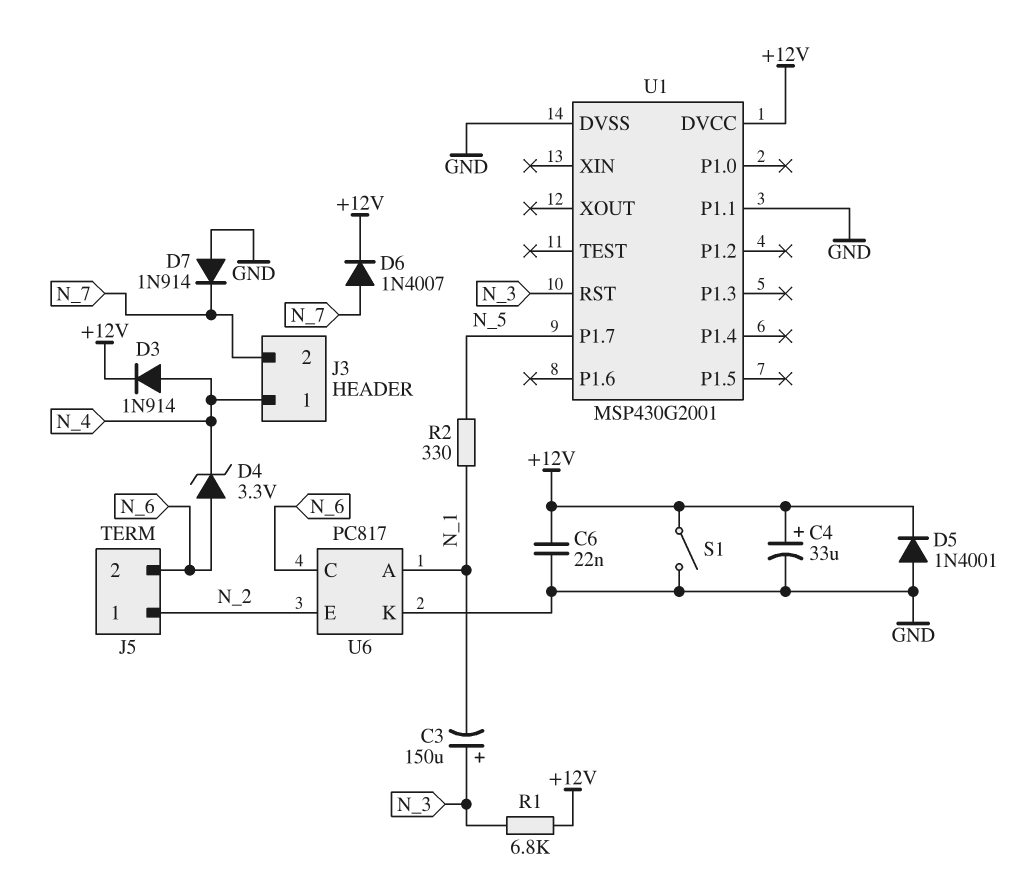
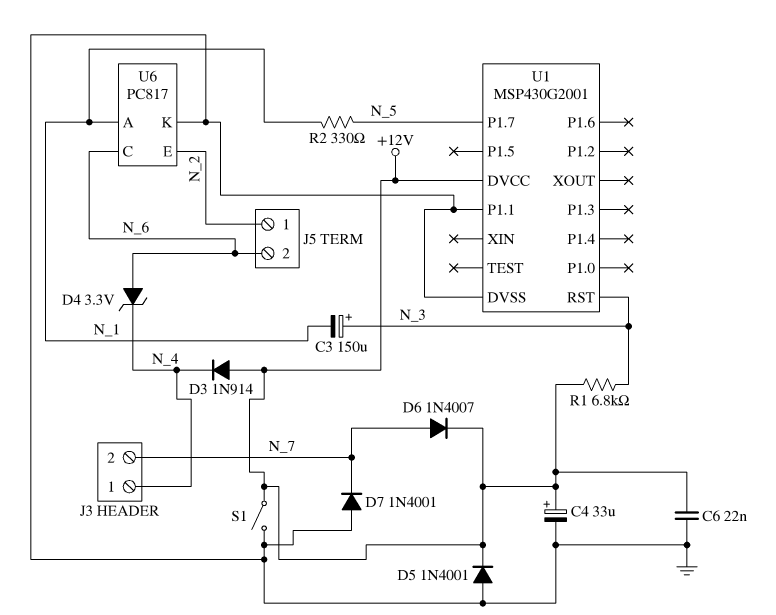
D3: diode 1N914 (A N_4, K +12V) -> diode 1N914 (A +12V, K N_4)
D7: diode 1N914 (A GND, K N_7) -> diode 1N4001 (A GND, K N_7)

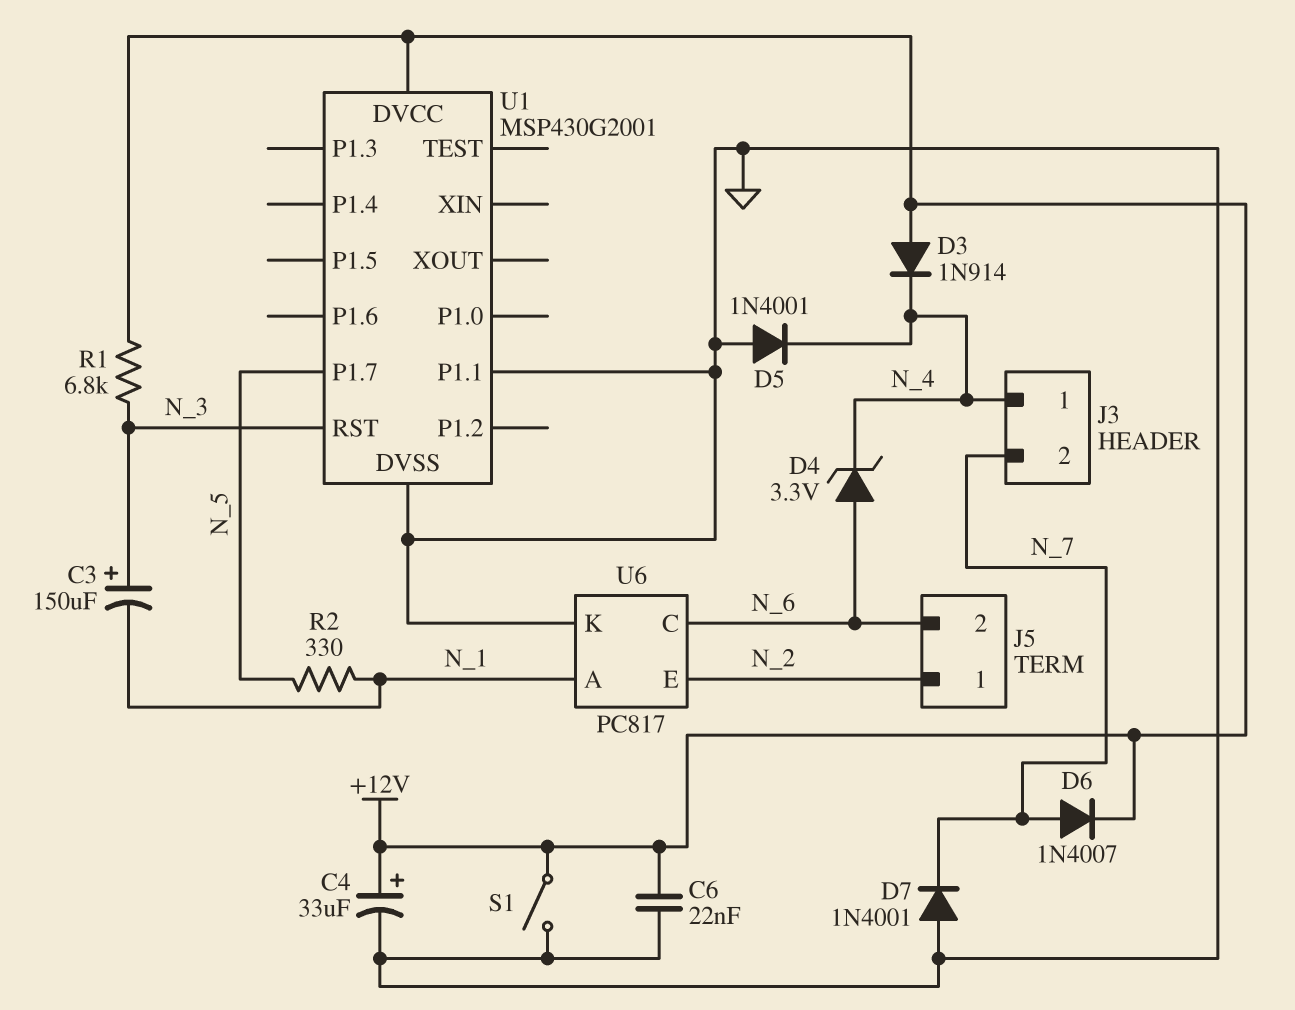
D5: diode 1N4001 (A GND, K +12V) -> diode 1N4001 (A GND, K N_4)

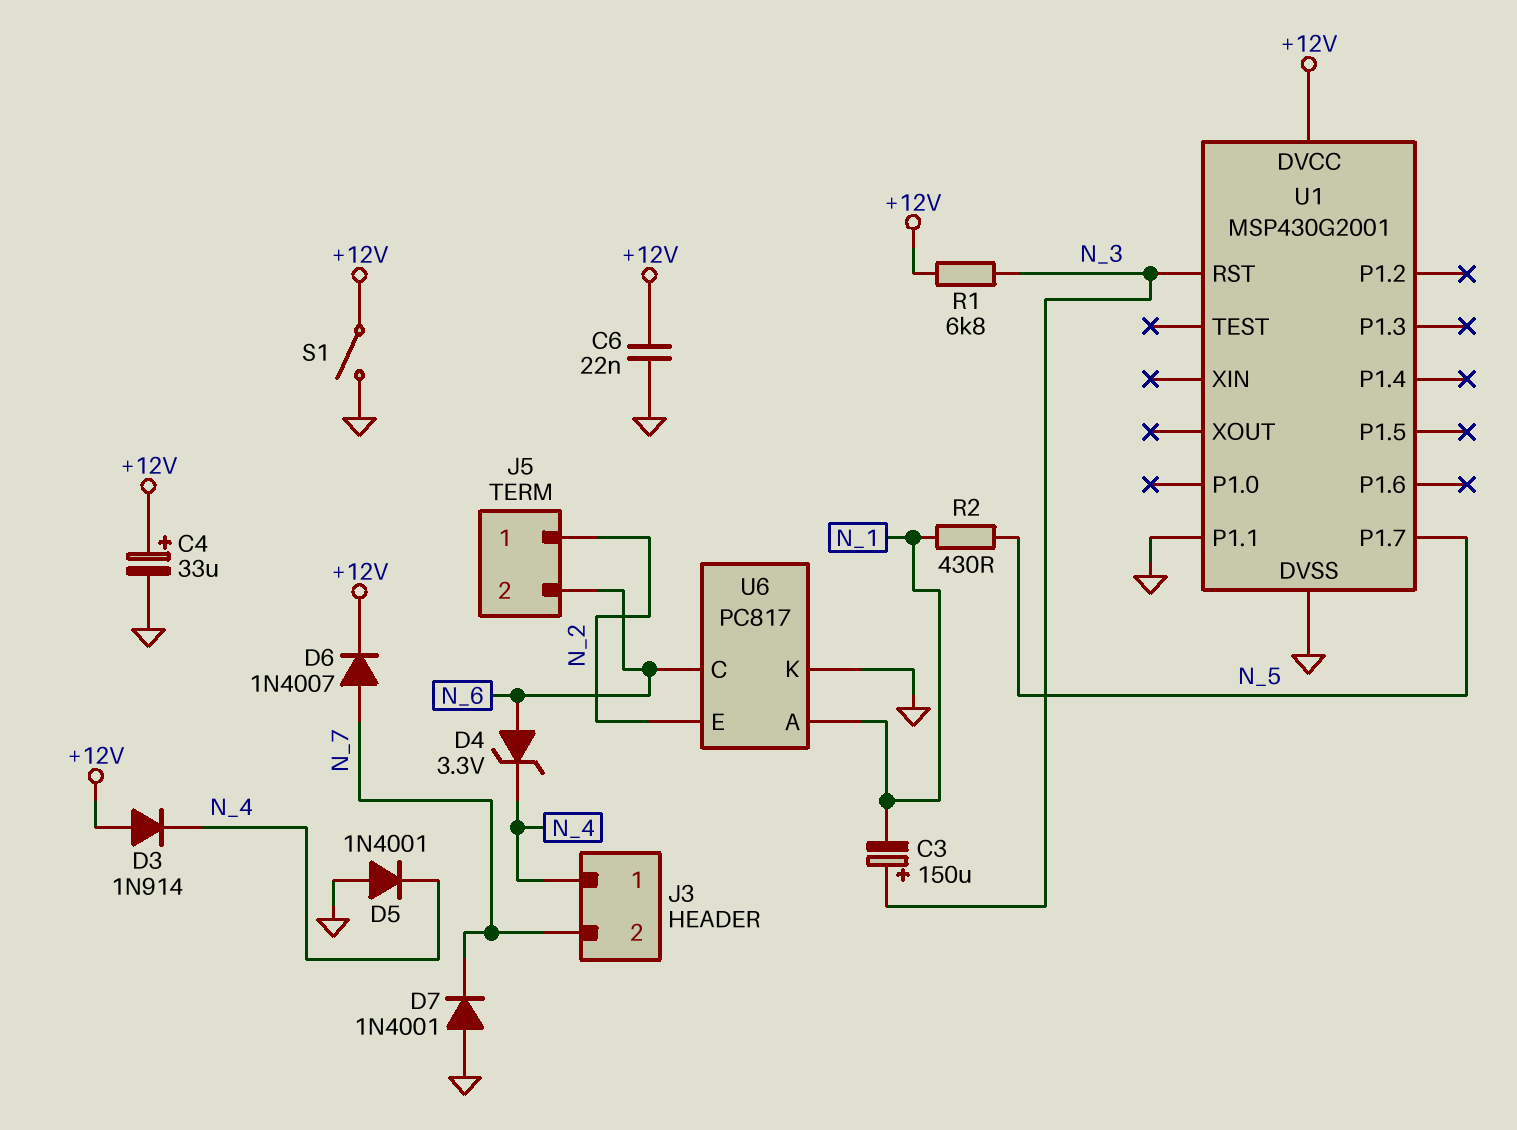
R2: 330 (N_1, N_5) -> 430 (N_1, N_5)

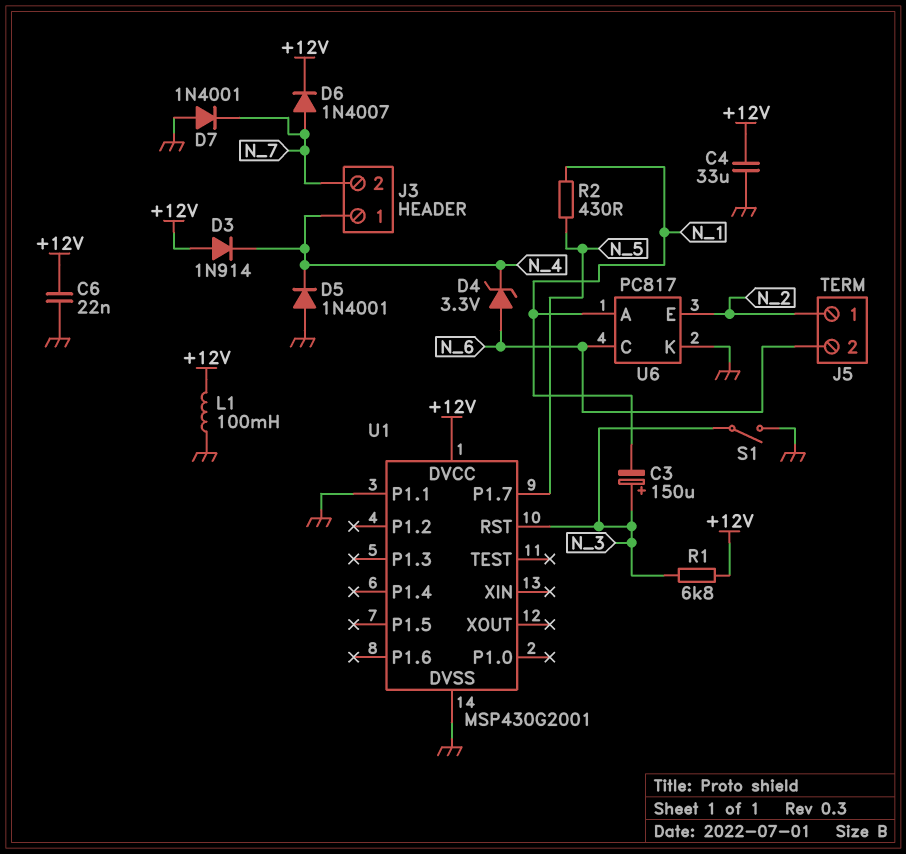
C4: 33uF (plus +12V, minus GND) -> 33uF (+12V, GND)
L1: none -> 100mH (+12V, GND)
S1: switch (+12V, GND) -> switch (GND, N_3)

